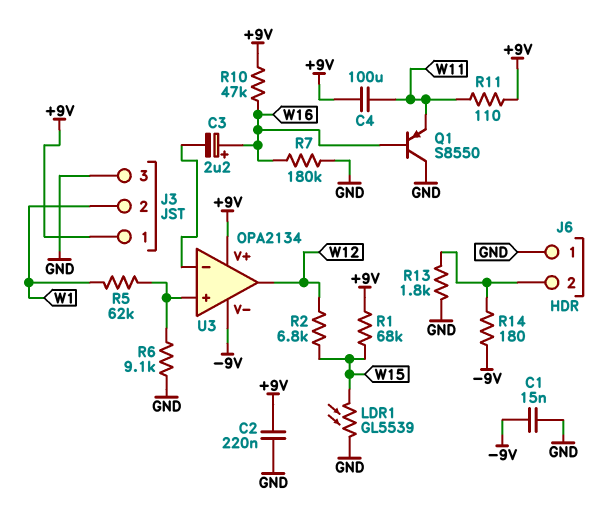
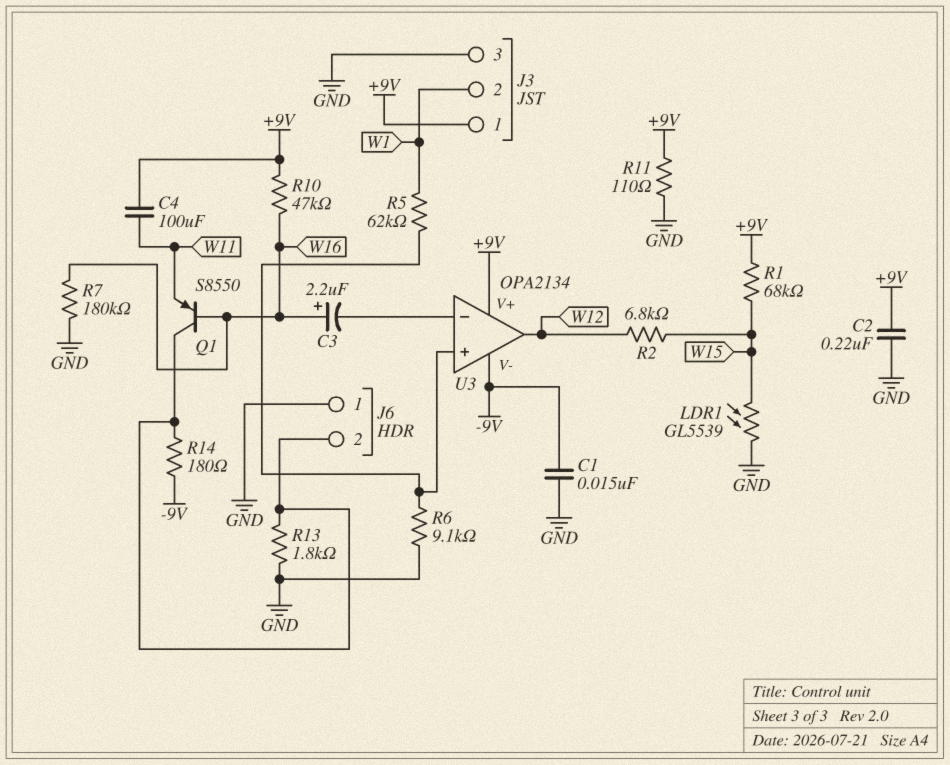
Q1: PNP S8550 (B W16, C GND, E W11) -> PNP S8550 (B W16, C J6/2, E W11)
R11: 110 (+9V, W11) -> 110 (+9V, GND)

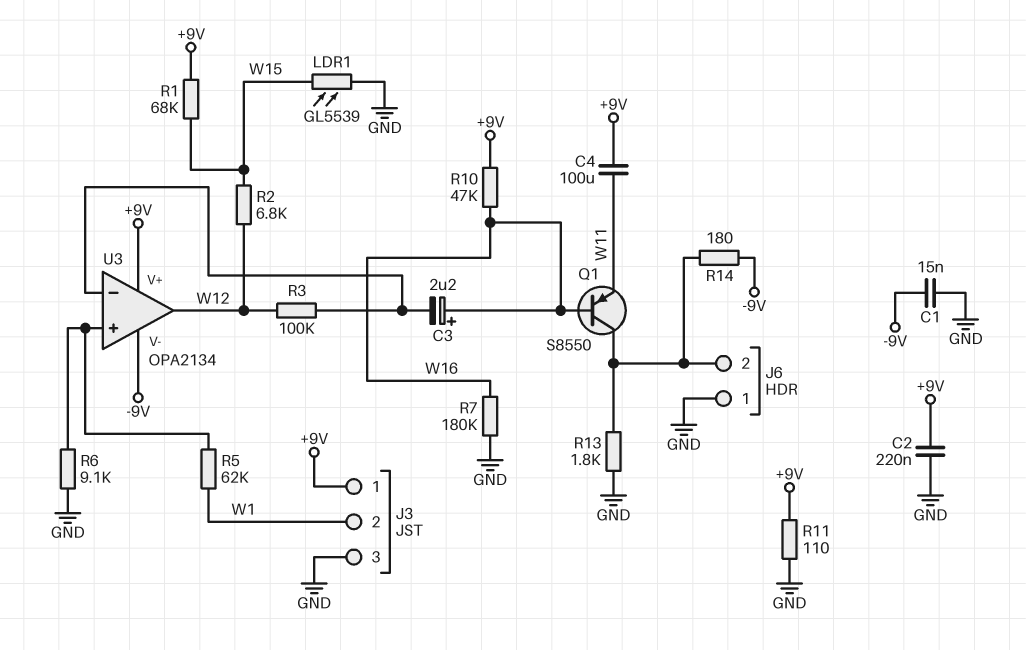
R3: none -> 100k (U3/in-, W12)

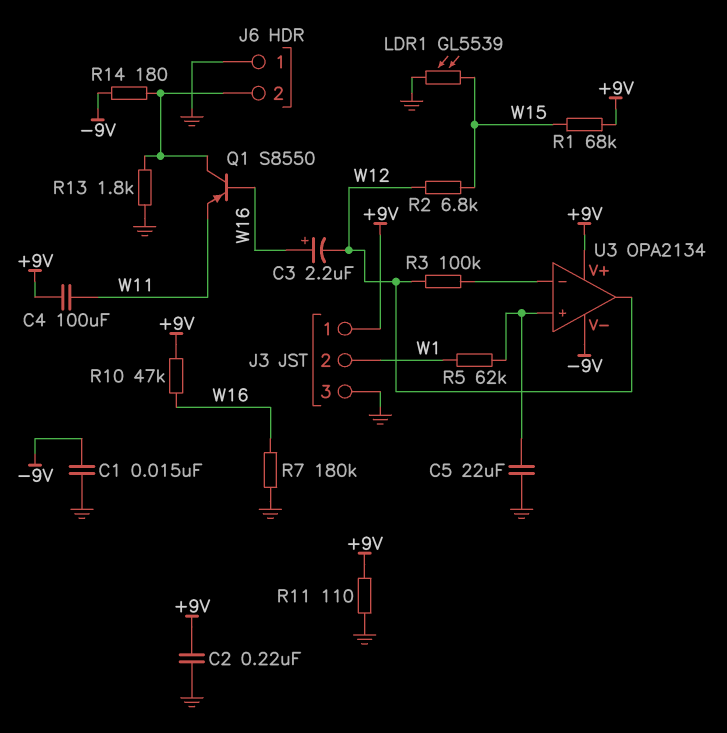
C3: 2.2uF (plus W16, minus U3/in-) -> 2.2uF (plus W16, minus W12)
C5: none -> 22uF (GND, U3/in+)
R6: 9.1k (GND, U3/in+) -> none

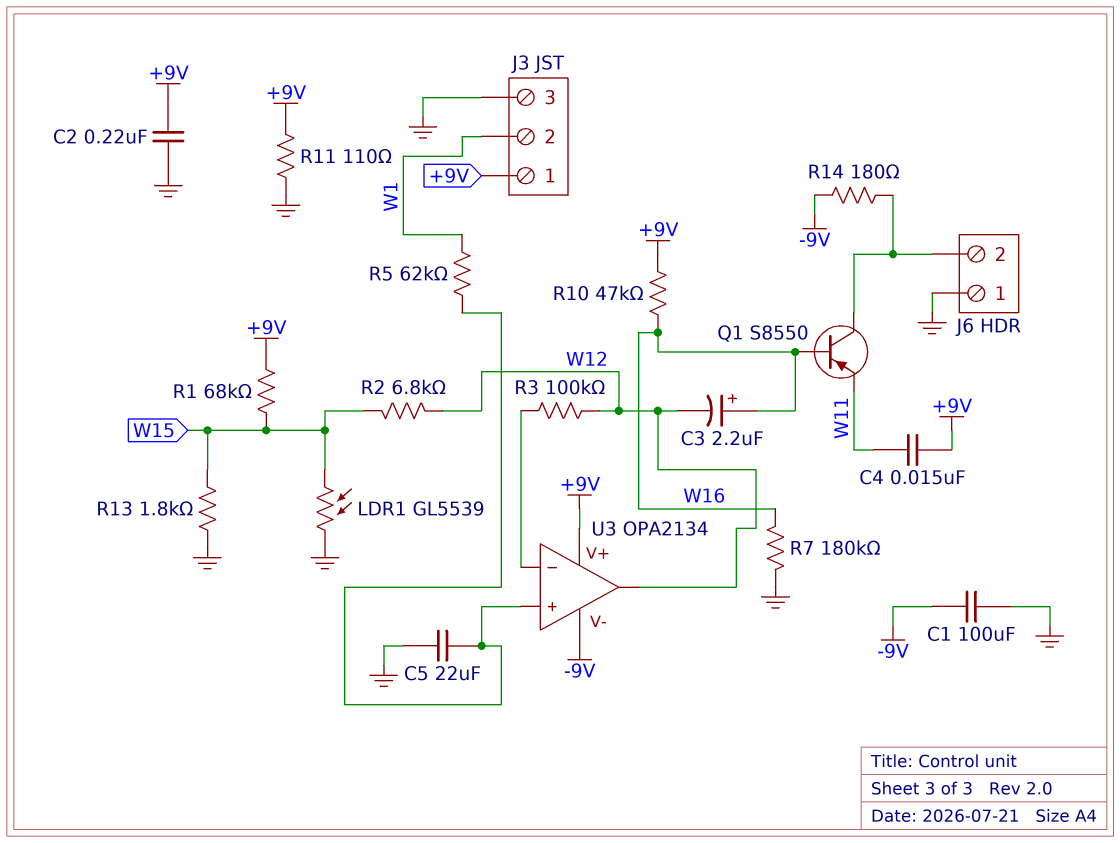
C1: 15nF (-9V, GND) -> 100uF (-9V, GND)
C4: 100uF (+9V, W11) -> 15nF (+9V, W11)
R13: 1.8k (GND, J6/2) -> 1.8k (GND, W15)

